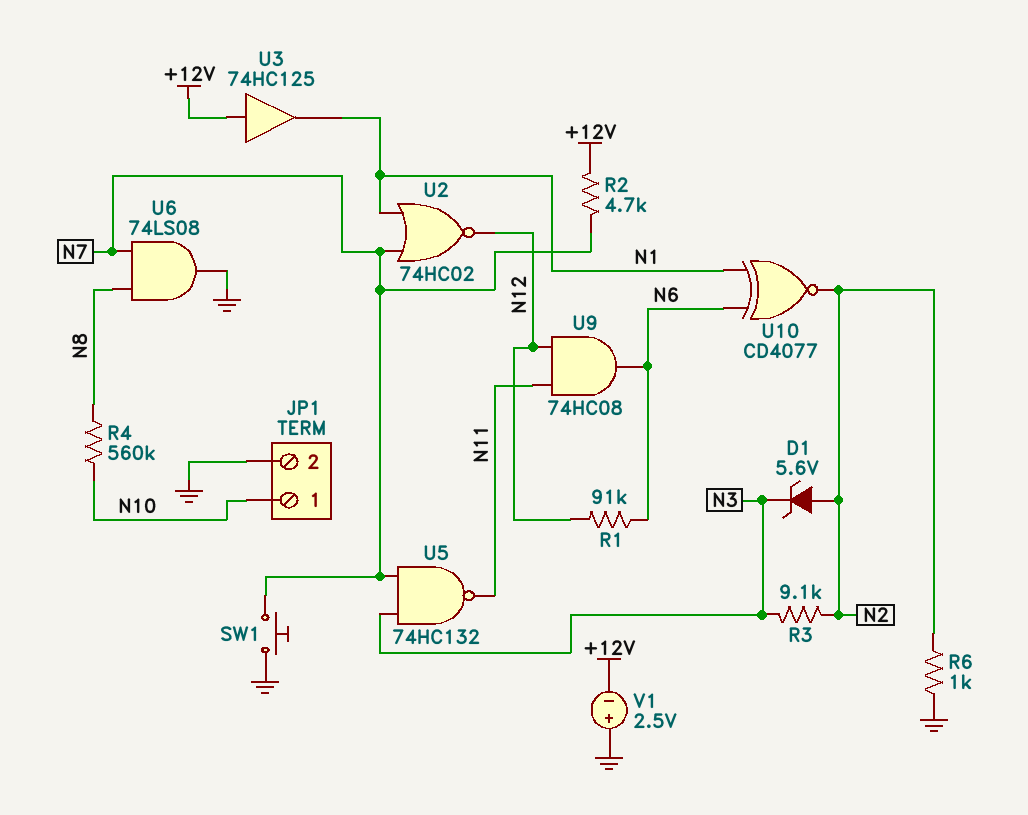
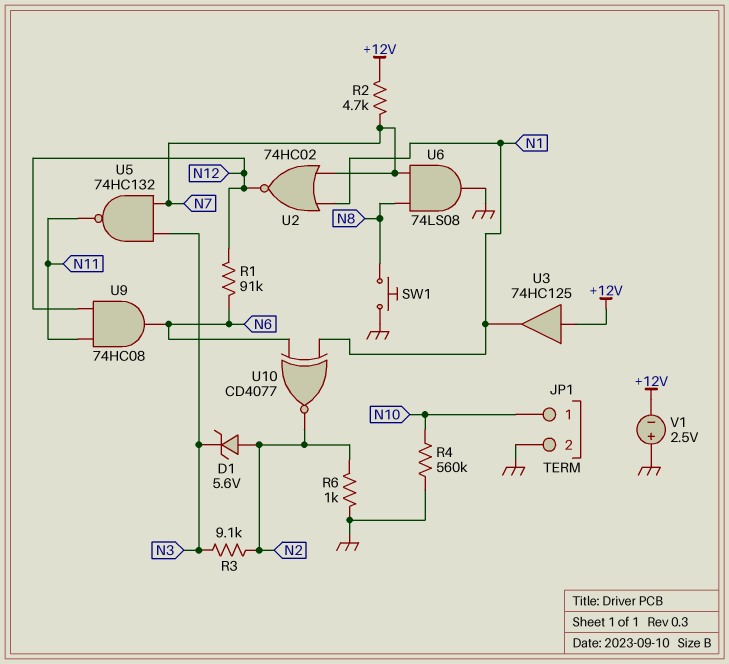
R4: 560k (N8, N10) -> 560k (GND, N10)
SW1: button (GND, N7) -> button (GND, N8)

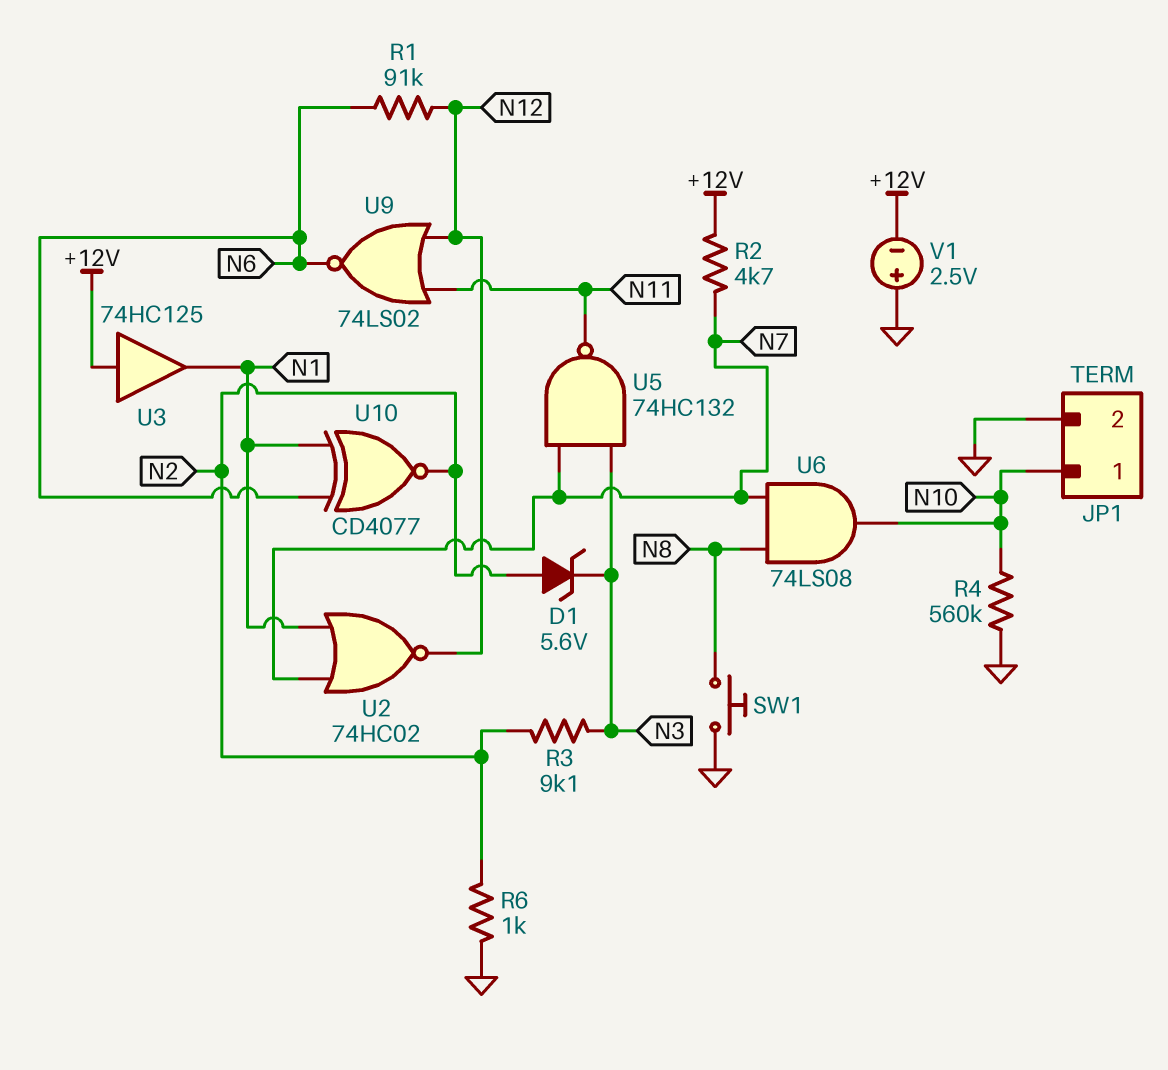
U6: AND 74LS08 (in N7, in N8, out GND) -> AND 74LS08 (in N7, in N8, out N10)
U9: AND 74HC08 (in N11, in N12, out N6) -> NOR 74LS02 (in N11, in N12, out N6)

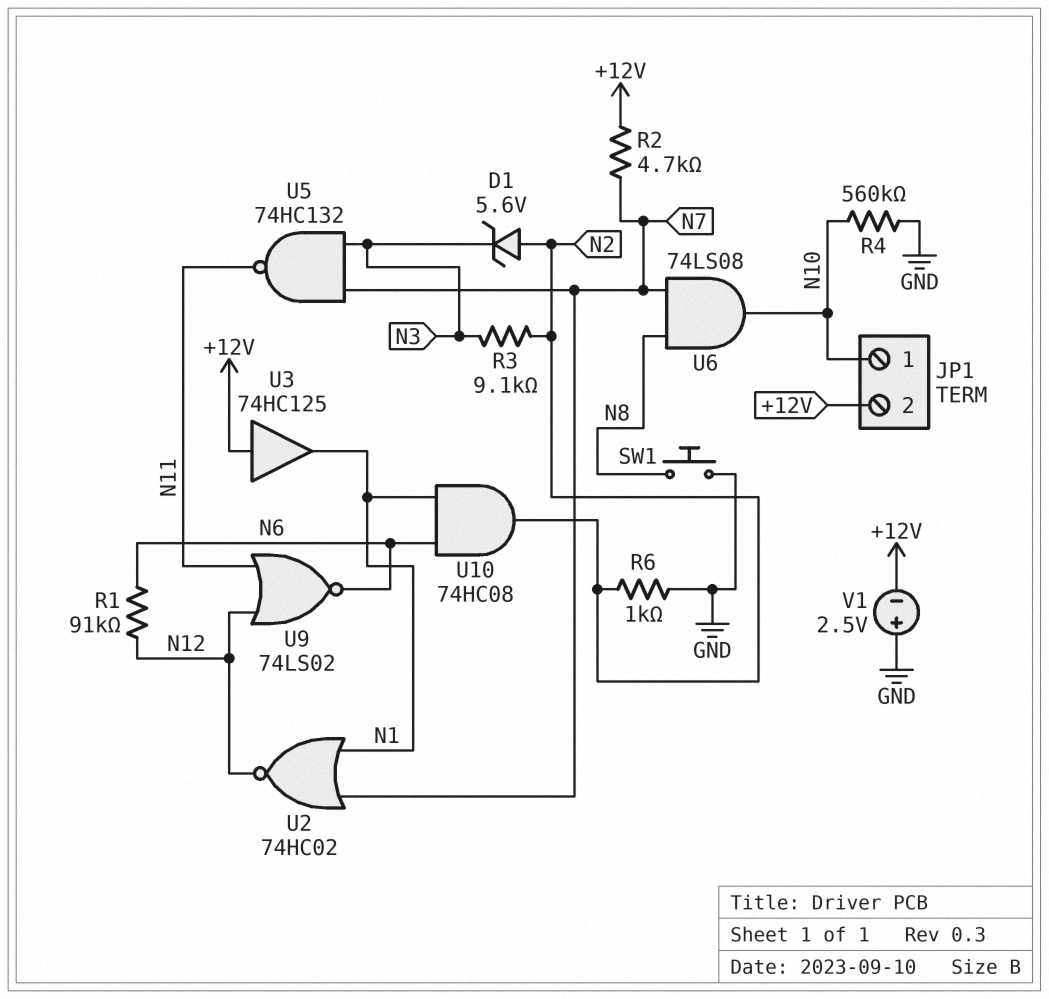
JP1 pin 2: GND -> +12V
U10: XNOR CD4077 (in N1, in N6, out N2) -> AND 74HC08 (in N1, in N6, out N2)

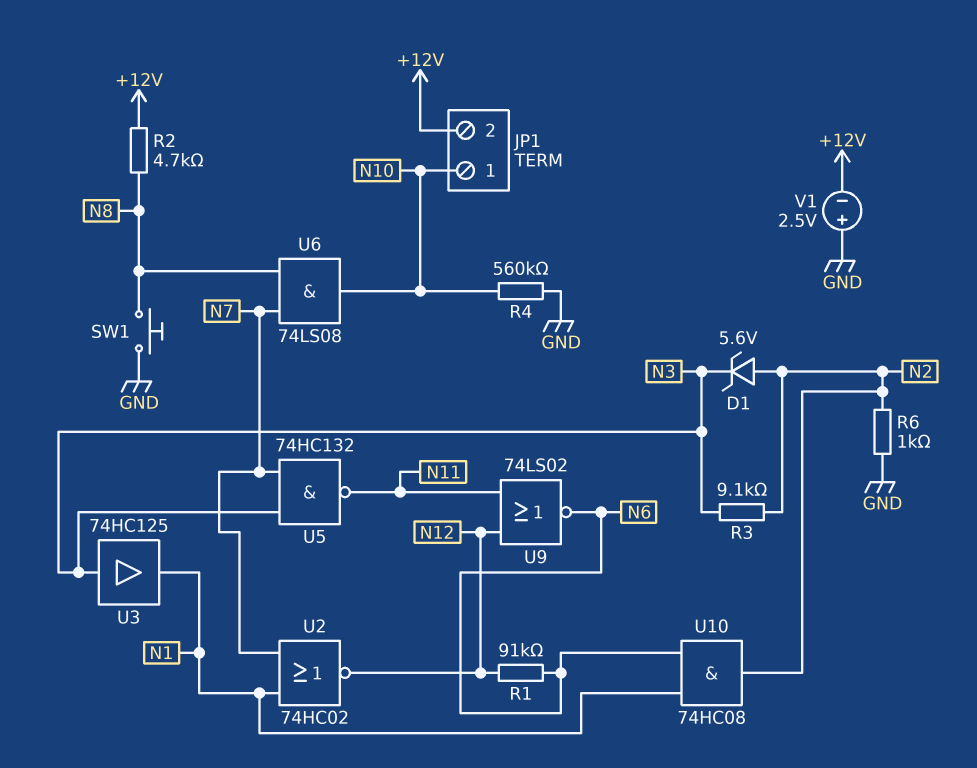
R2: 4.7k (+12V, N7) -> 4.7k (+12V, N8)
U3: buffer 74HC125 (in +12V, out N1) -> buffer 74HC125 (in N3, out N1)

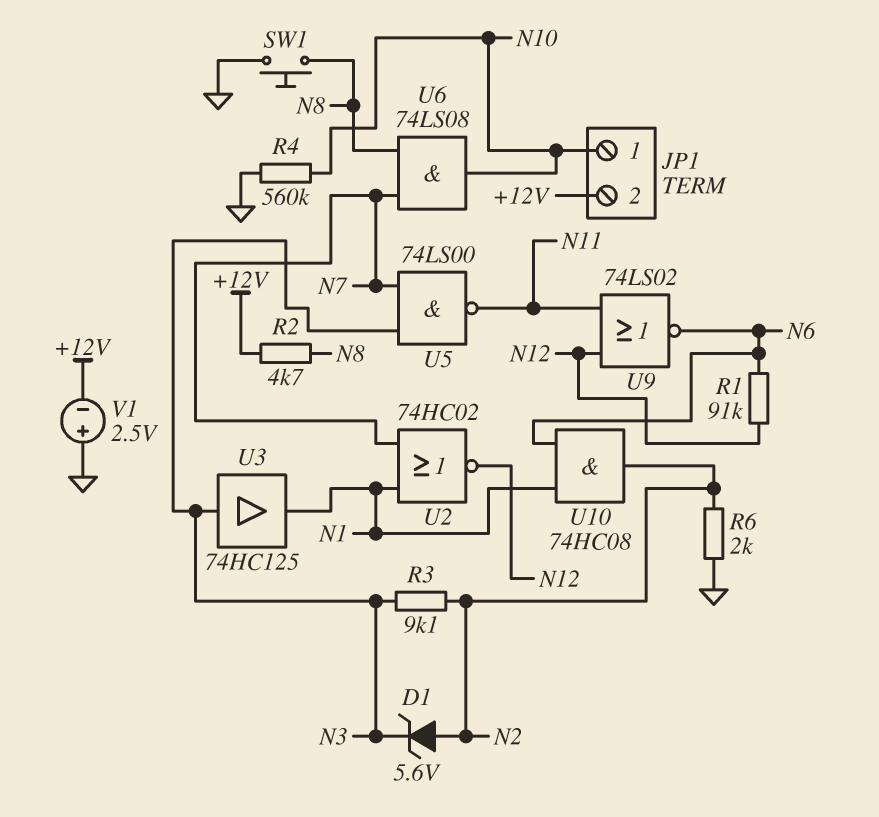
R6: 1k (GND, N2) -> 2k (GND, N2)
U5: NAND 74HC132 (in N3, in N7, out N11) -> NAND 74LS00 (in N3, in N7, out N11)

